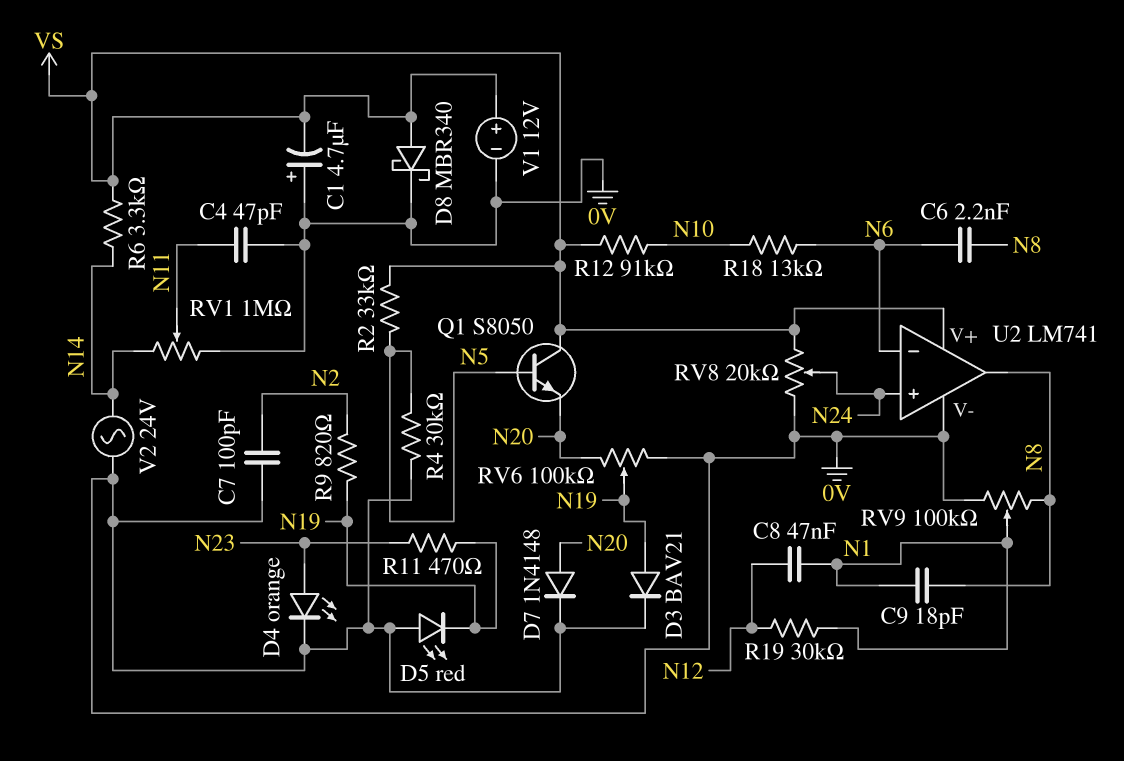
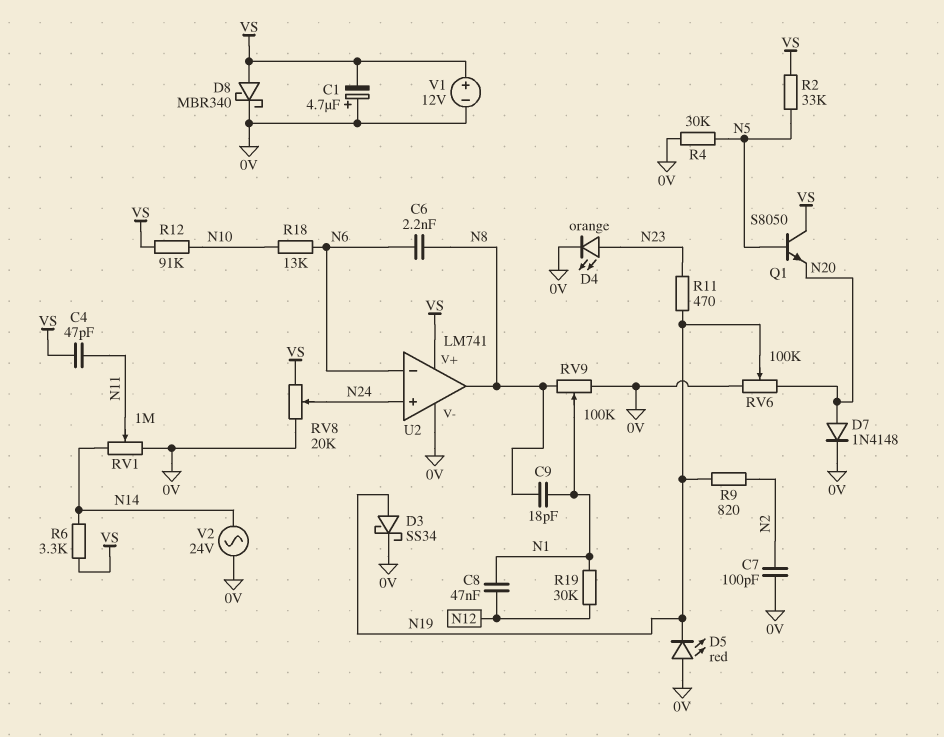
C4: 47pF (0V, N11) -> 47pF (N11, VS)
D3: diode BAV21 (A N19, K 0V) -> schottky SS34 (A N19, K 0V)

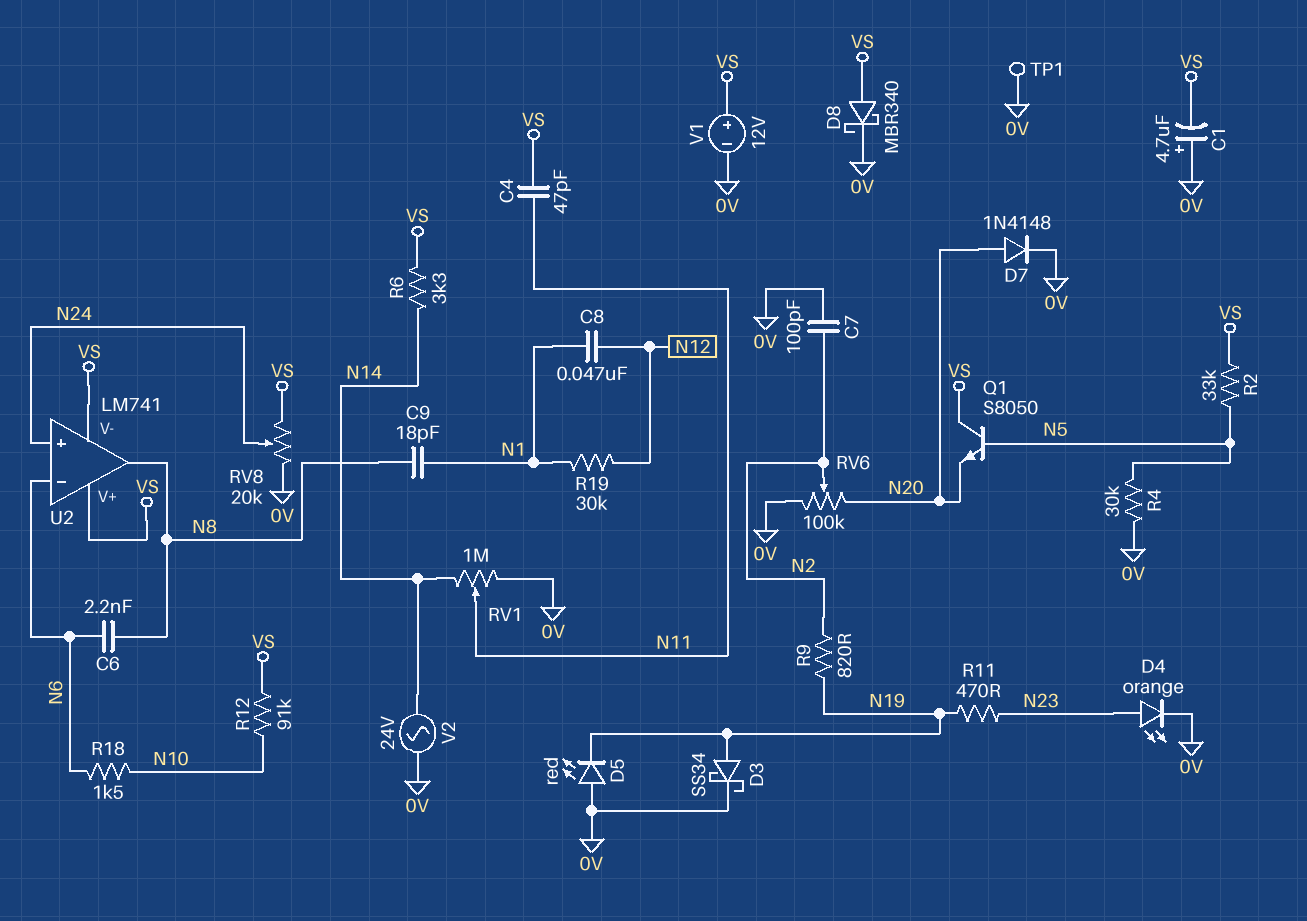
R18: 13k (N6, N10) -> 1.5k (N6, N10)
RV6: 100k (0V, N20, wiper N19) -> 100k (0V, N20, wiper N2)
RV9: 100k (0V, N8, wiper N1) -> none
TP1: none -> test point (0V)
U2 pin V-: 0V -> VS

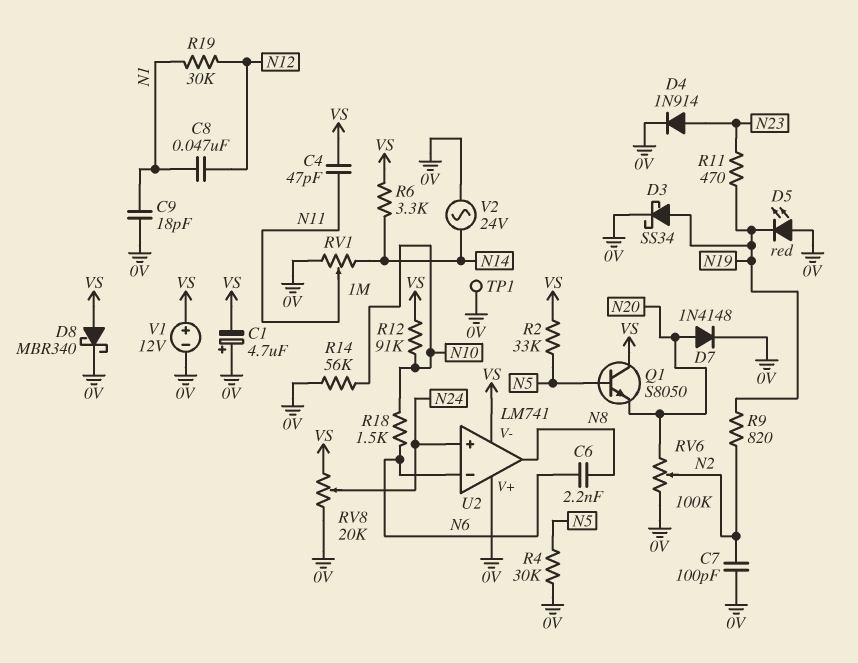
C9: 18pF (N1, N8) -> 18pF (0V, N1)
D4: LED orange (A N23, K 0V) -> diode 1N914 (A N23, K 0V)
R14: none -> 56k (0V, N10)
U2 pin V+: VS -> 0V

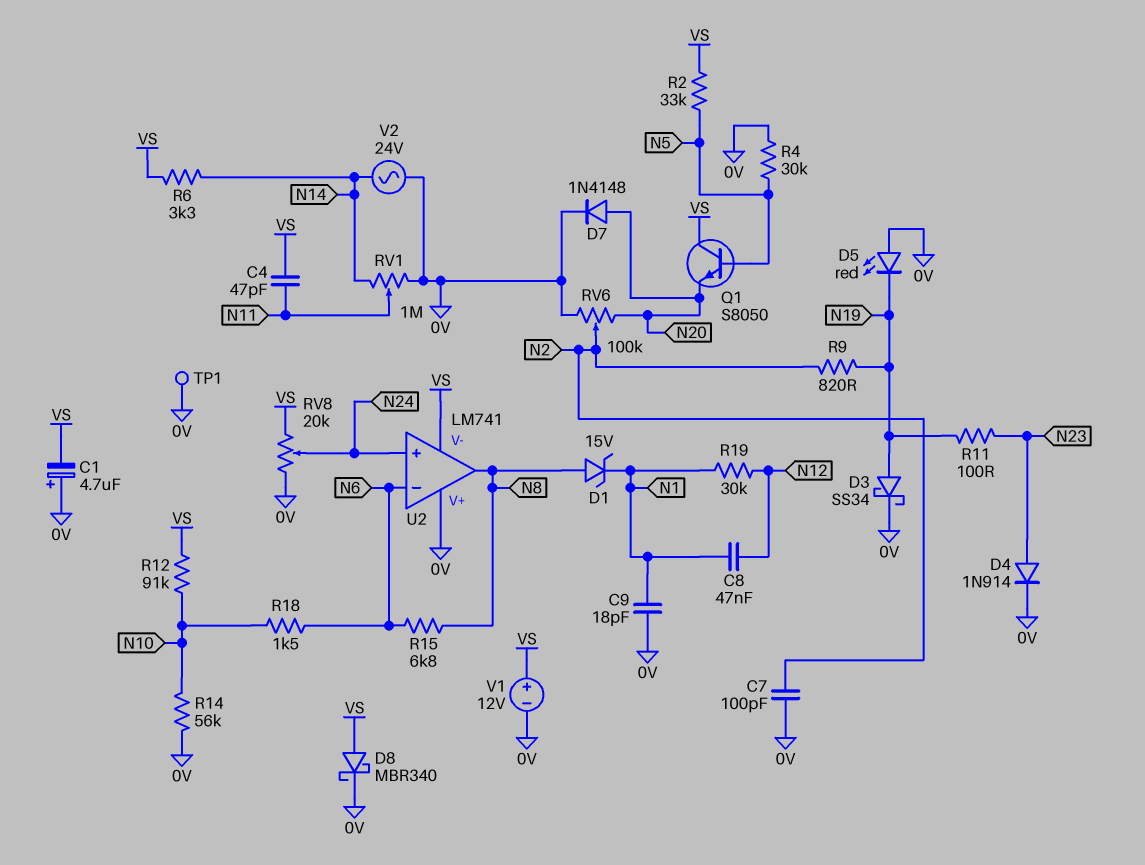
C6: 2.2nF (N6, N8) -> none
D1: none -> zener 15V (A N8, K N1)
R11: 470 (N19, N23) -> 100 (N19, N23)
R15: none -> 6.8k (N6, N8)

